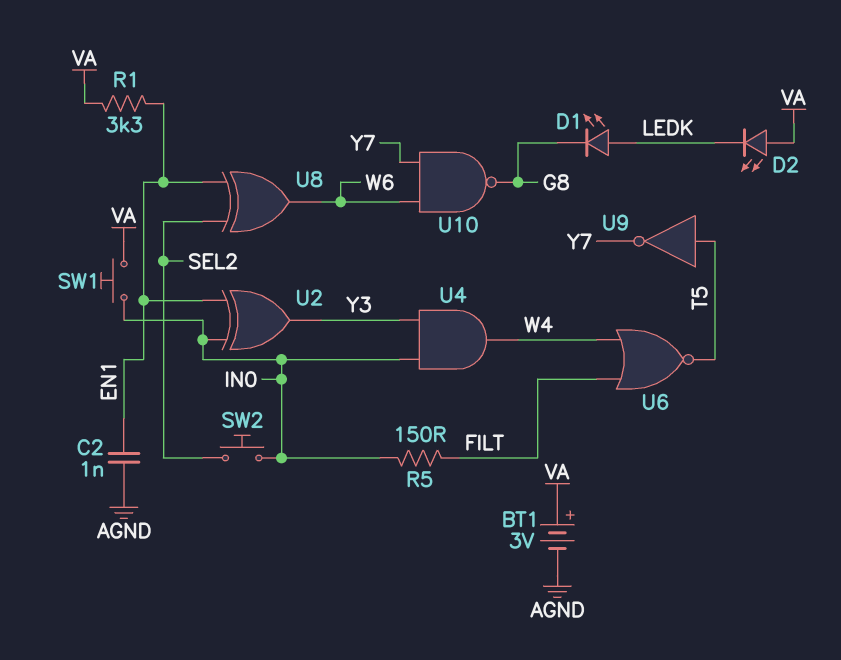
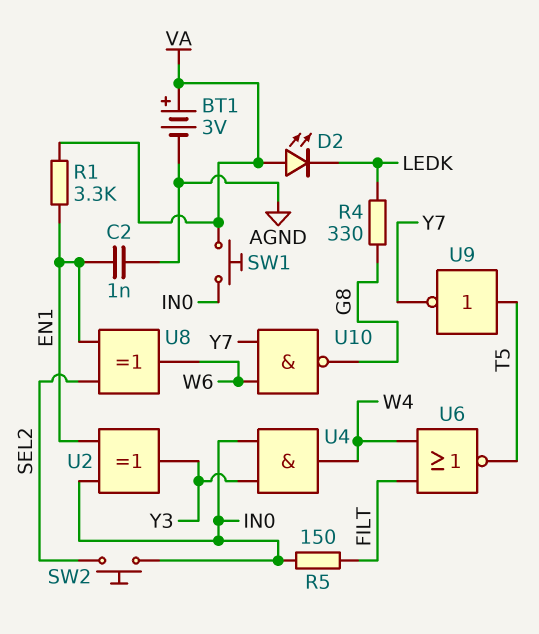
D1: LED (A LEDK, K G8) -> none
R4: none -> 330 (G8, LEDK)

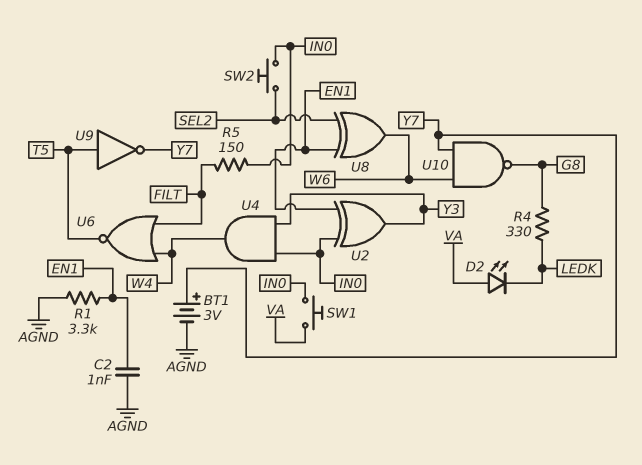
BT1: 3V (plus VA, minus AGND) -> 3V (plus Y7, minus AGND)
R1: 3.3k (EN1, VA) -> 3.3k (AGND, EN1)

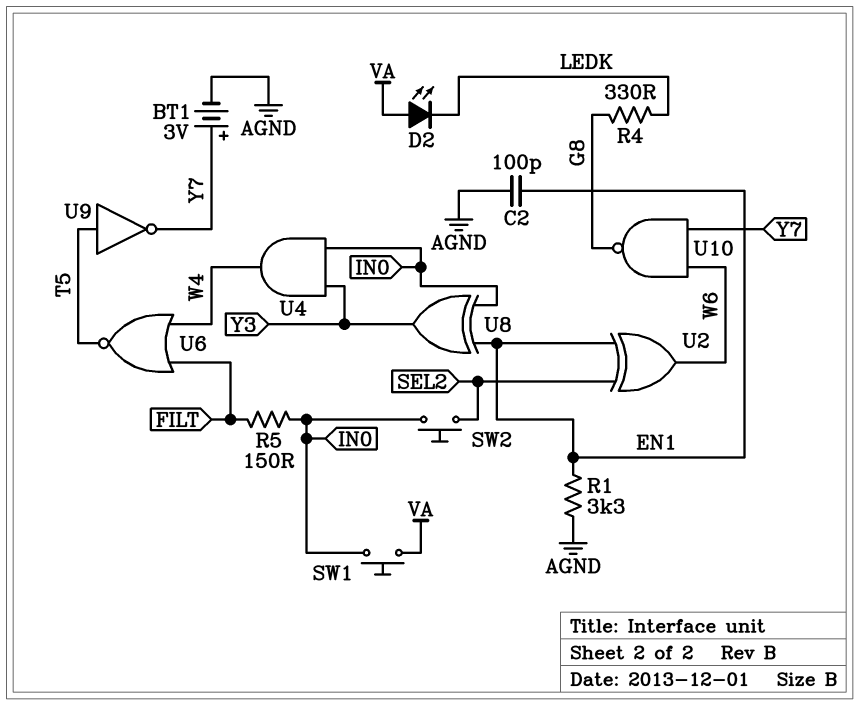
C2: 1nF (AGND, EN1) -> 100pF (AGND, EN1)
U2: XOR (in EN1, in IN0, out Y3) -> XOR (in EN1, in SEL2, out W6)
U8: XOR (in EN1, in SEL2, out W6) -> XOR (in EN1, in IN0, out Y3)

